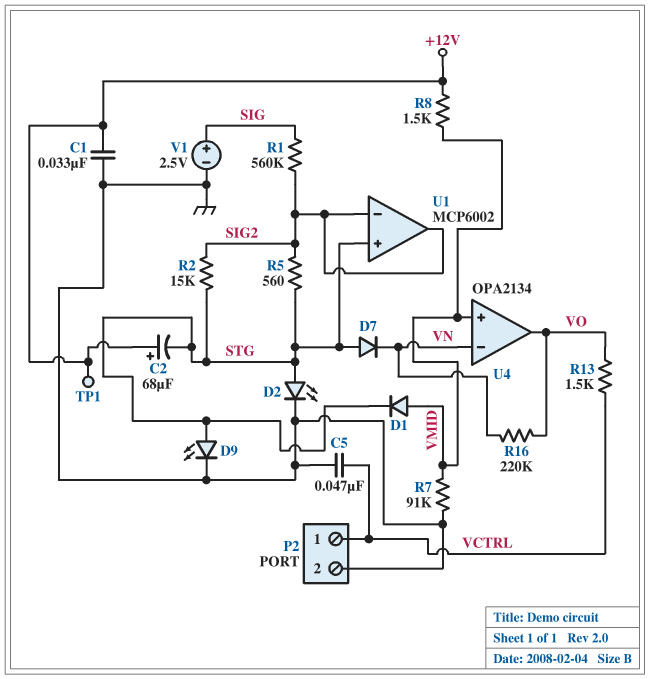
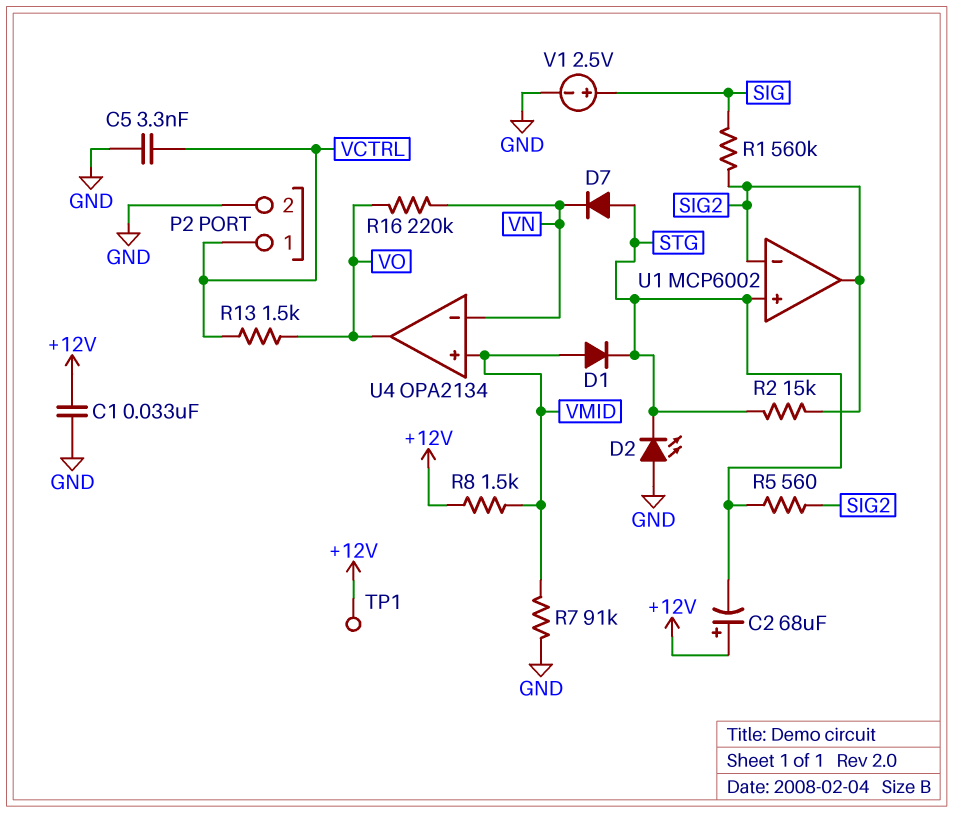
C5: 47nF (GND, VCTRL) -> 3.3nF (GND, VCTRL)
D2: LED (A STG, K GND) -> LED (A GND, K STG)
D9: LED (A STG, K GND) -> none

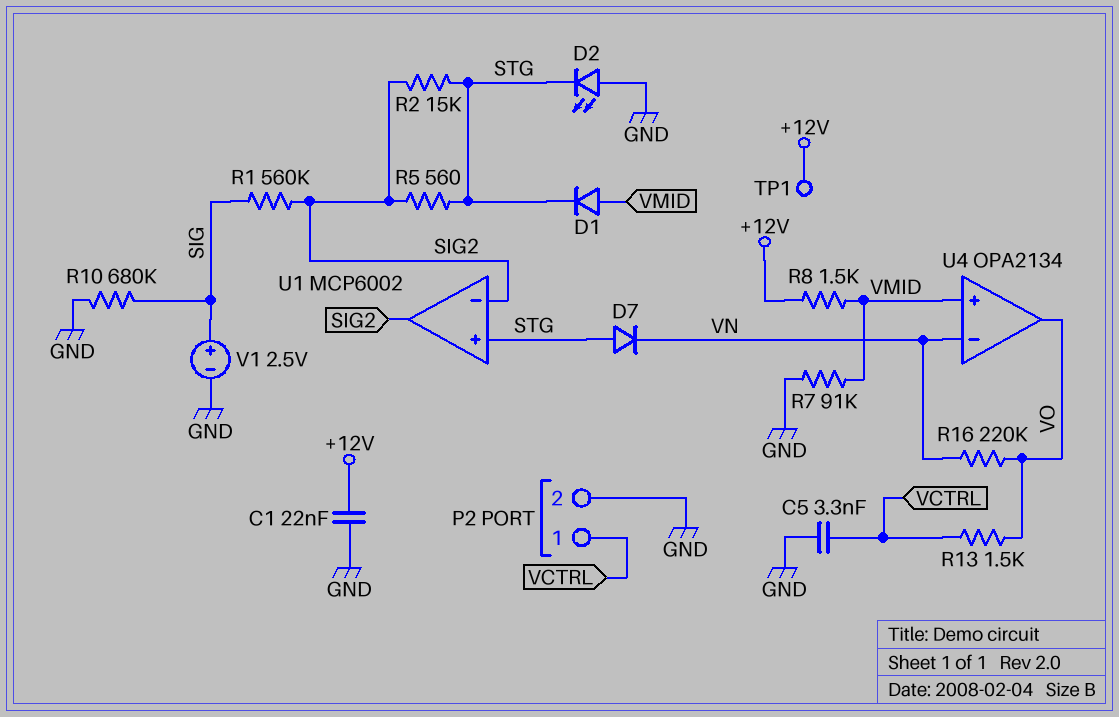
C1: 33nF (+12V, GND) -> 22nF (+12V, GND)
C2: 68uF (plus +12V, minus STG) -> none
R10: none -> 680k (GND, SIG)

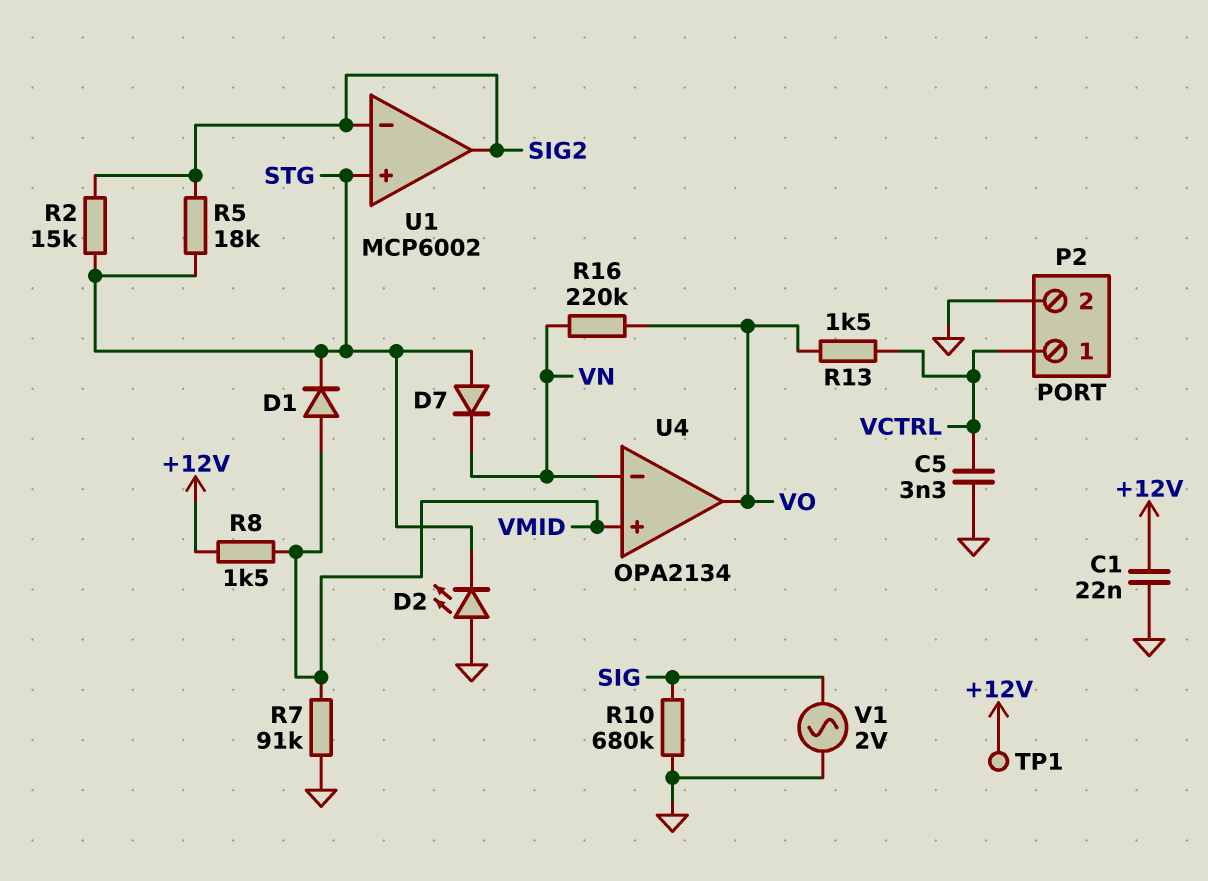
R1: 560k (SIG, SIG2) -> none
R5: 560 (SIG2, STG) -> 18k (SIG2, STG)
V1: 2.5V (plus SIG, minus GND) -> AC 2V (GND, SIG)

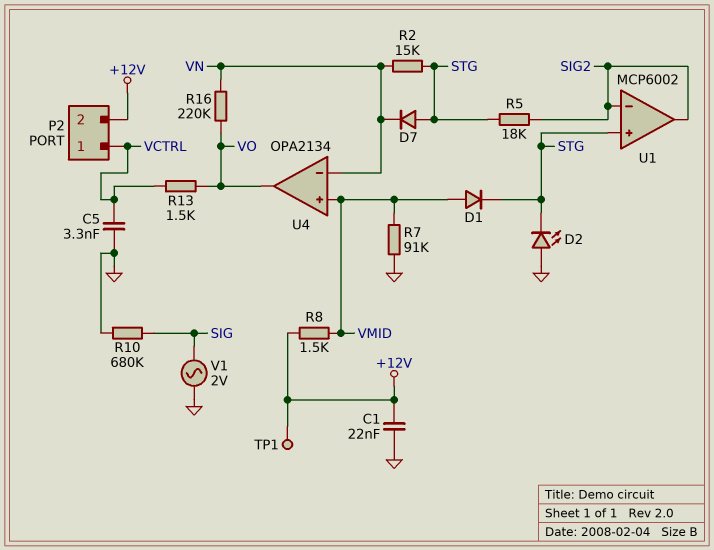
P2 pin 2: GND -> +12V
R2: 15k (SIG2, STG) -> 15k (STG, VN)

